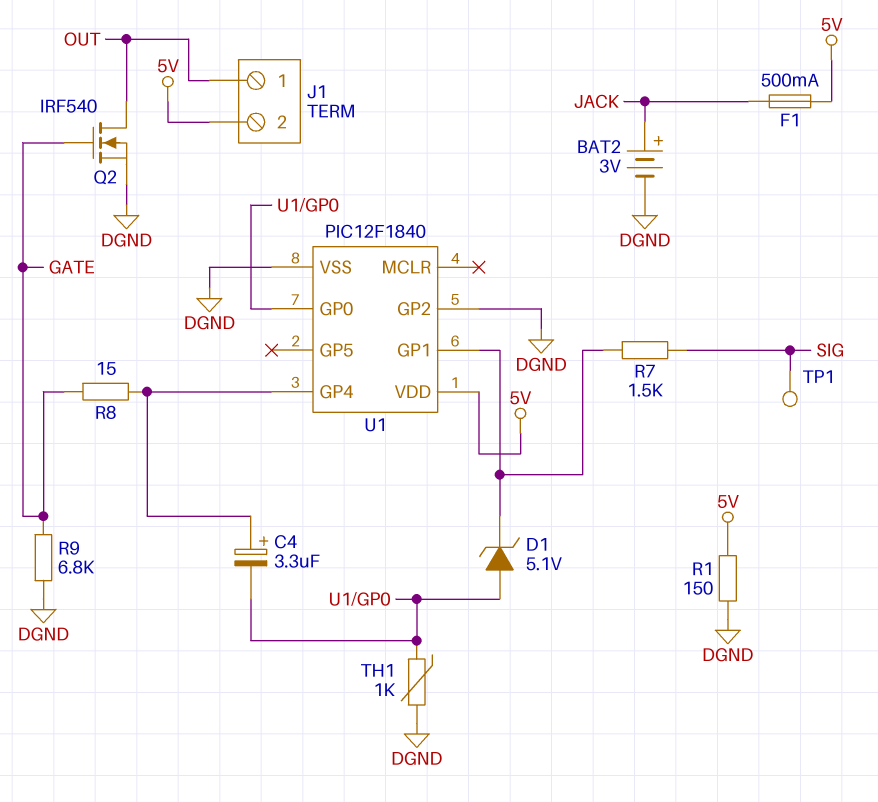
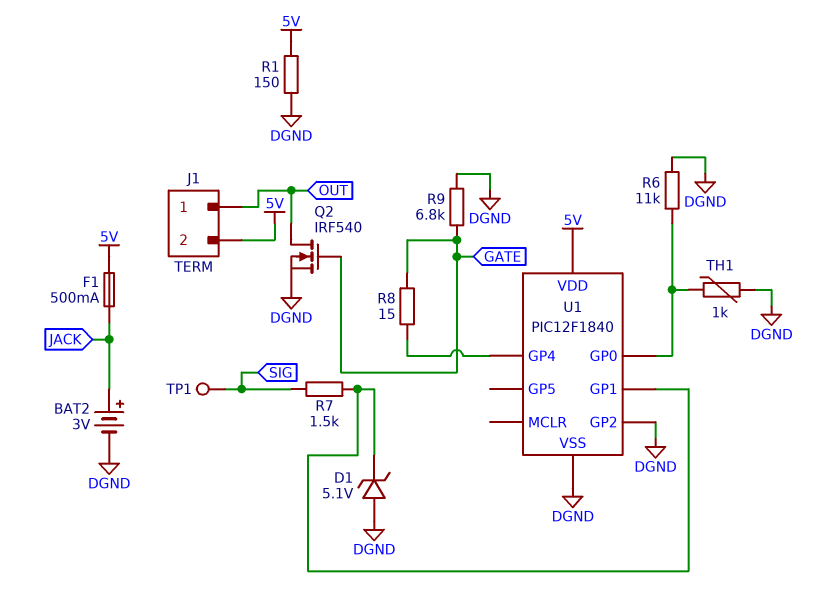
C4: 3.3uF (plus U1/GP4, minus U1/GP0) -> none
D1: zener 5.1V (A U1/GP0, K U1/GP1) -> zener 5.1V (A DGND, K U1/GP1)
R6: none -> 11k (DGND, U1/GP0)

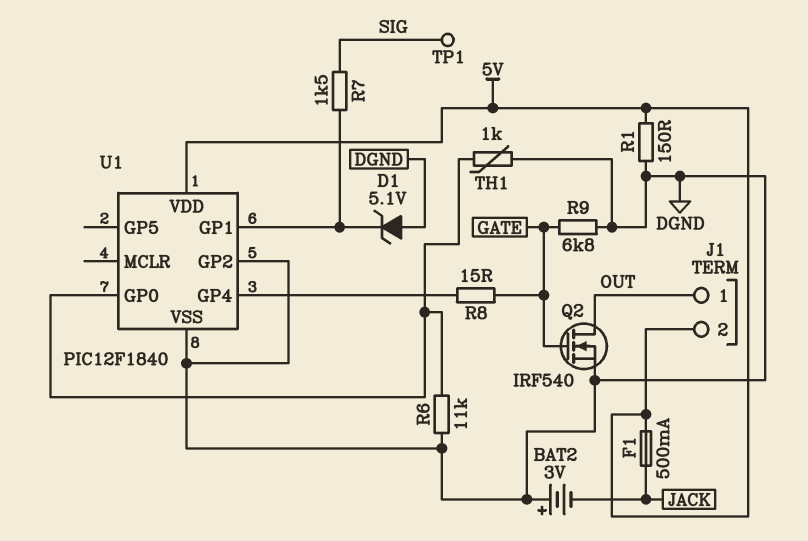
BAT2: 3V (plus JACK, minus DGND) -> 3V (plus DGND, minus JACK)

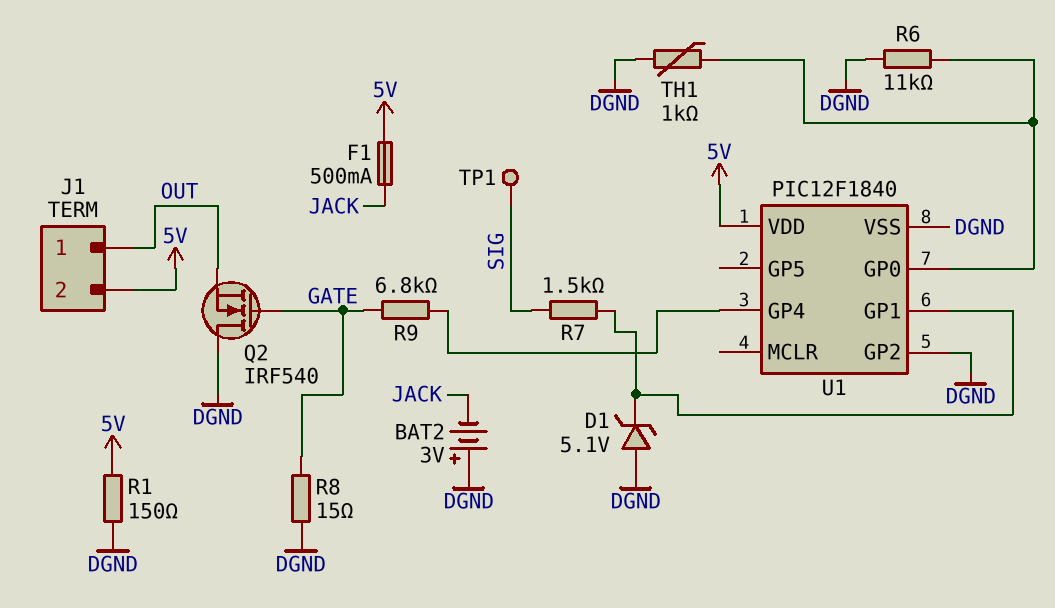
Q2: NMOS IRF540 (G GATE, D OUT, S DGND) -> NMOS IRF540 (G GATE, D DGND, S OUT)
R8: 15 (GATE, U1/GP4) -> 15 (DGND, GATE)
R9: 6.8k (DGND, GATE) -> 6.8k (GATE, U1/GP4)

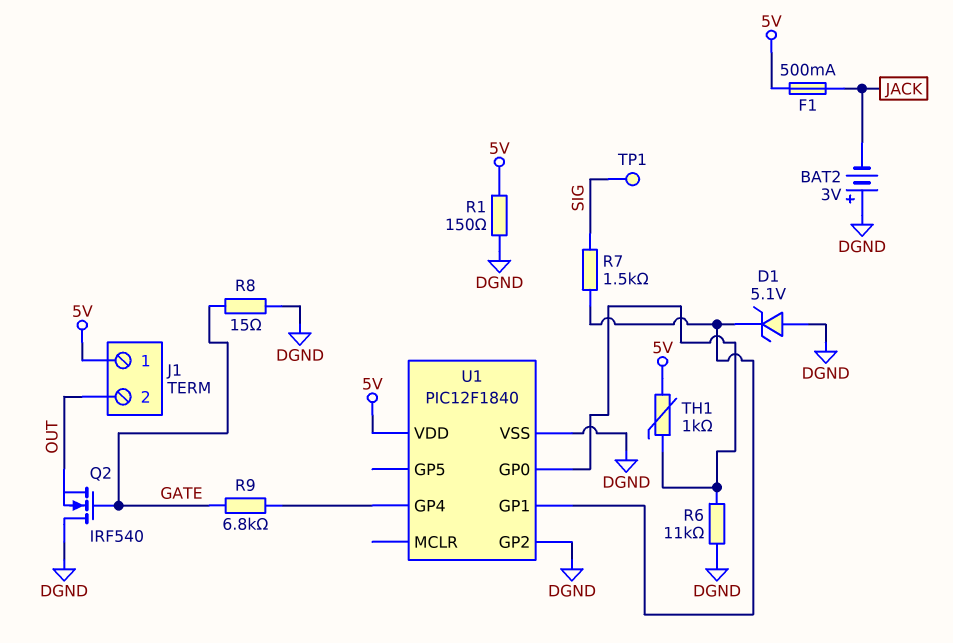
J1 pin 1: OUT -> 5V
J1 pin 2: 5V -> OUT
TH1: 1k (DGND, U1/GP0) -> 1k (5V, U1/GP0)

